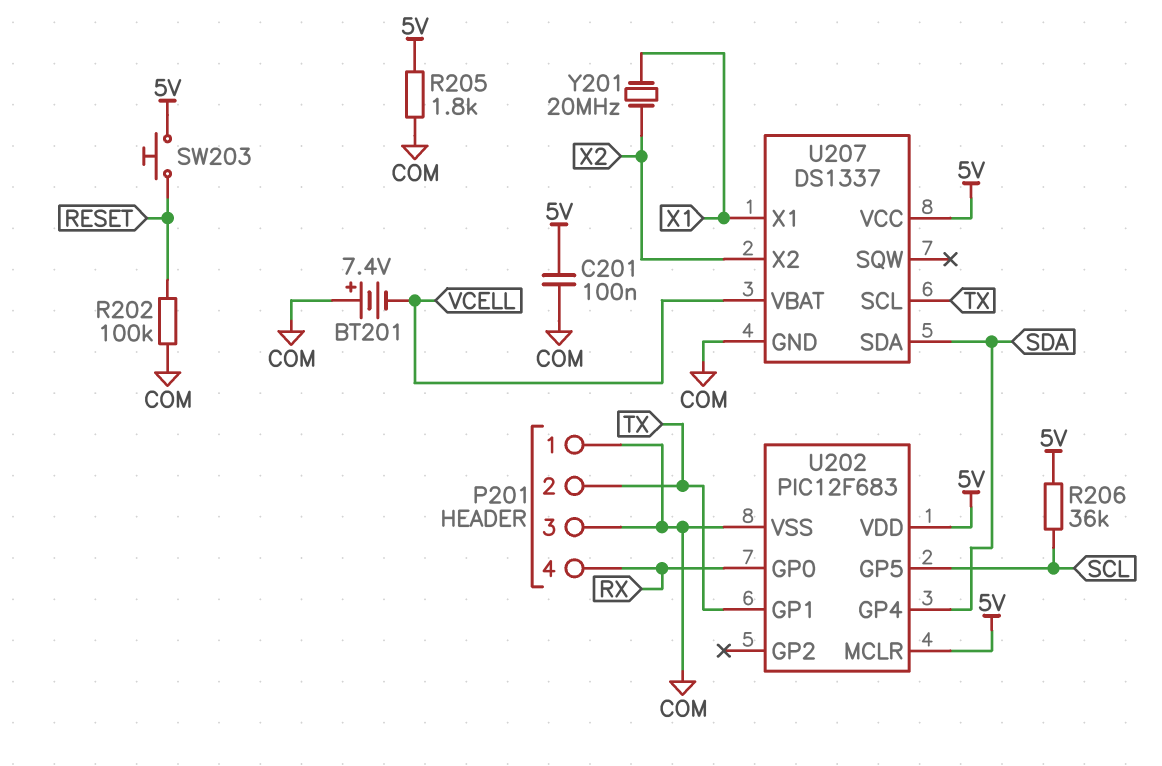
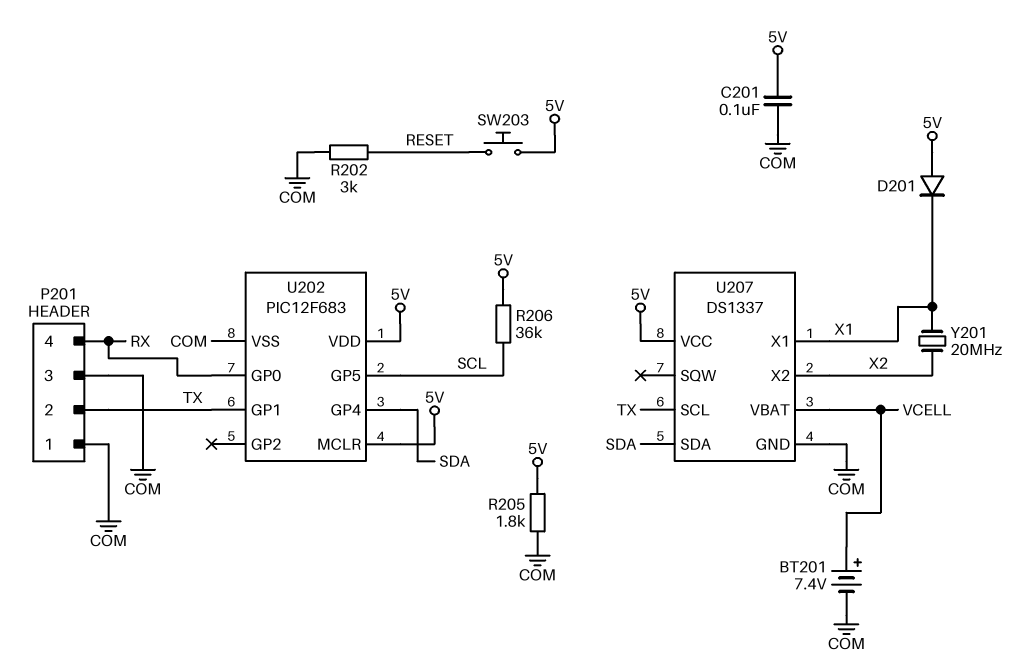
BT201: 7.4V (plus COM, minus VCELL) -> 7.4V (plus VCELL, minus COM)
D201: none -> diode (A 5V, K X1)
R202: 100k (COM, RESET) -> 3k (COM, RESET)

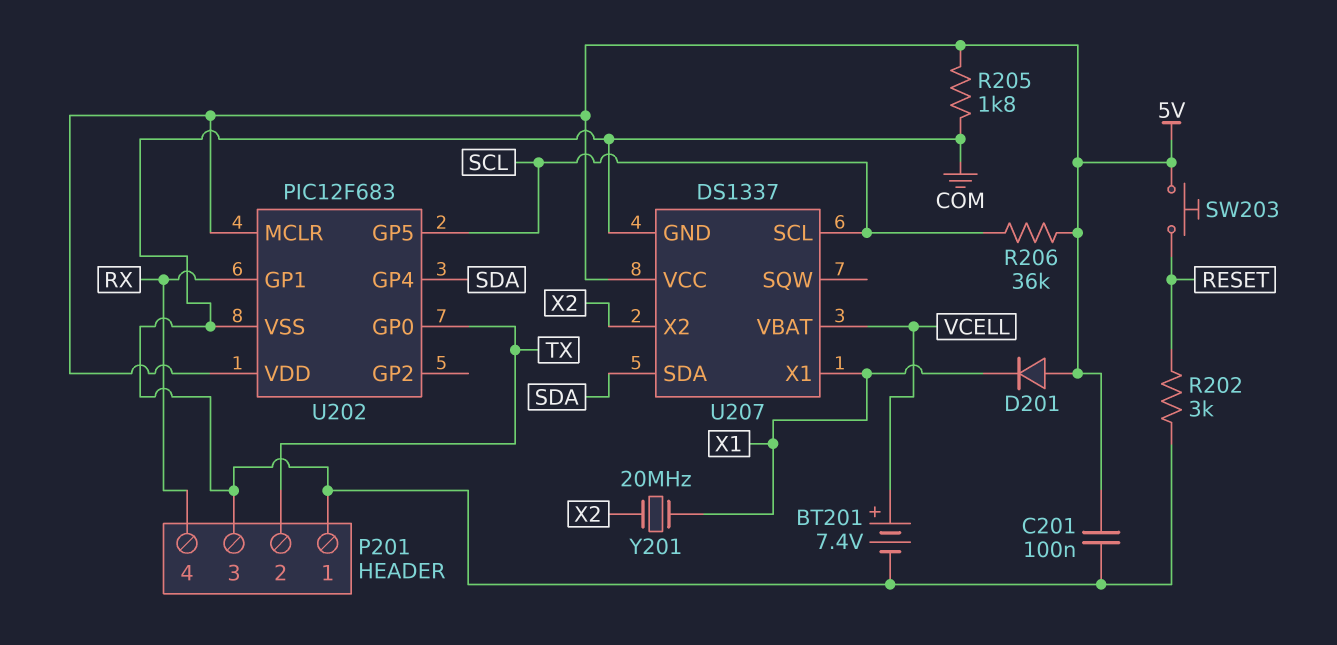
U202 pin GP0: RX -> TX
U202 pin GP1: TX -> RX
U207 pin SCL: TX -> SCL

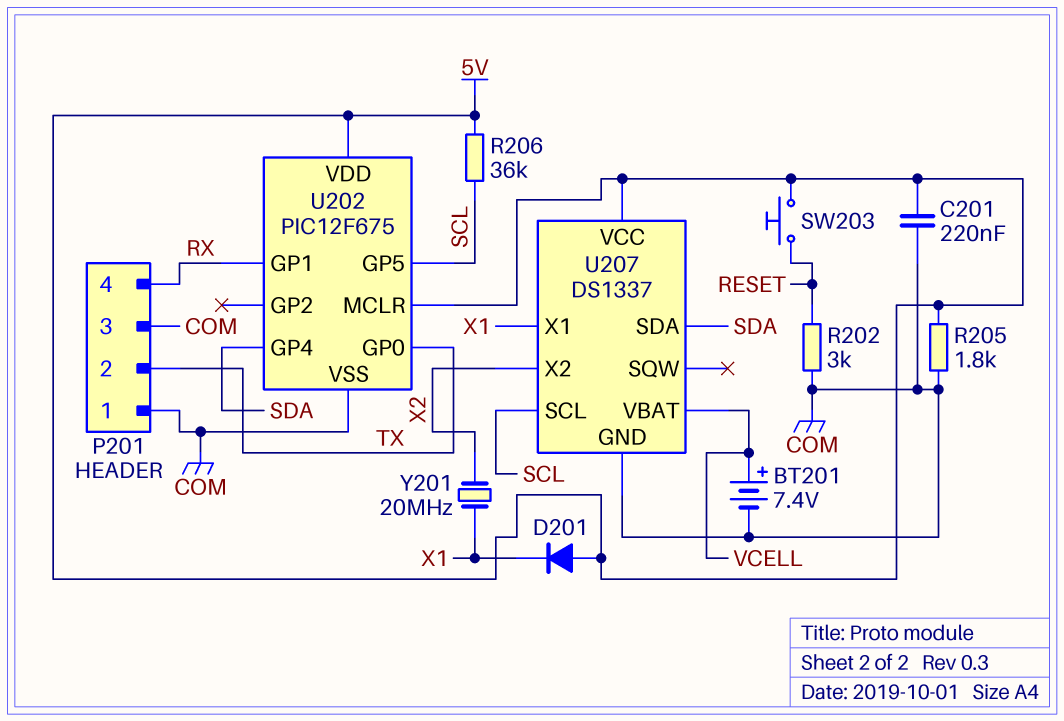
C201: 100nF (5V, COM) -> 220nF (5V, COM)
U202: PIC12F683 -> PIC12F675

